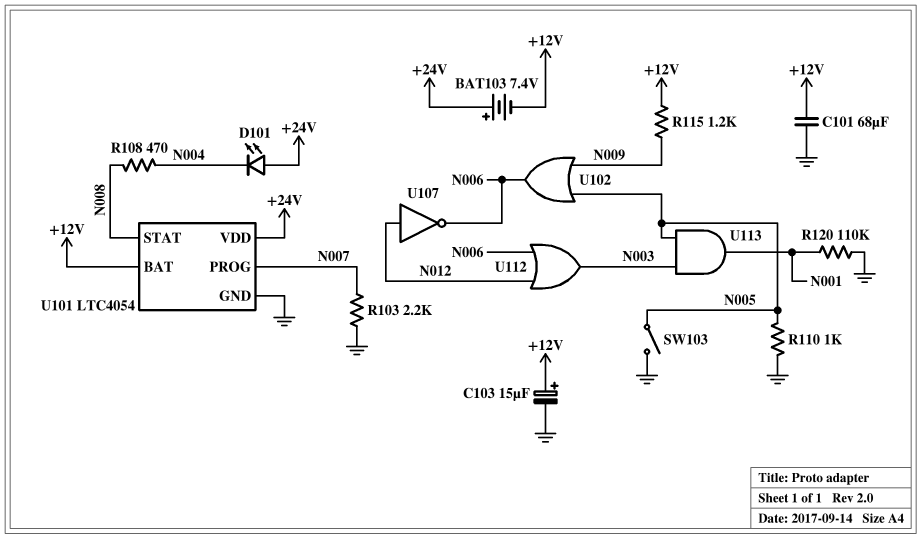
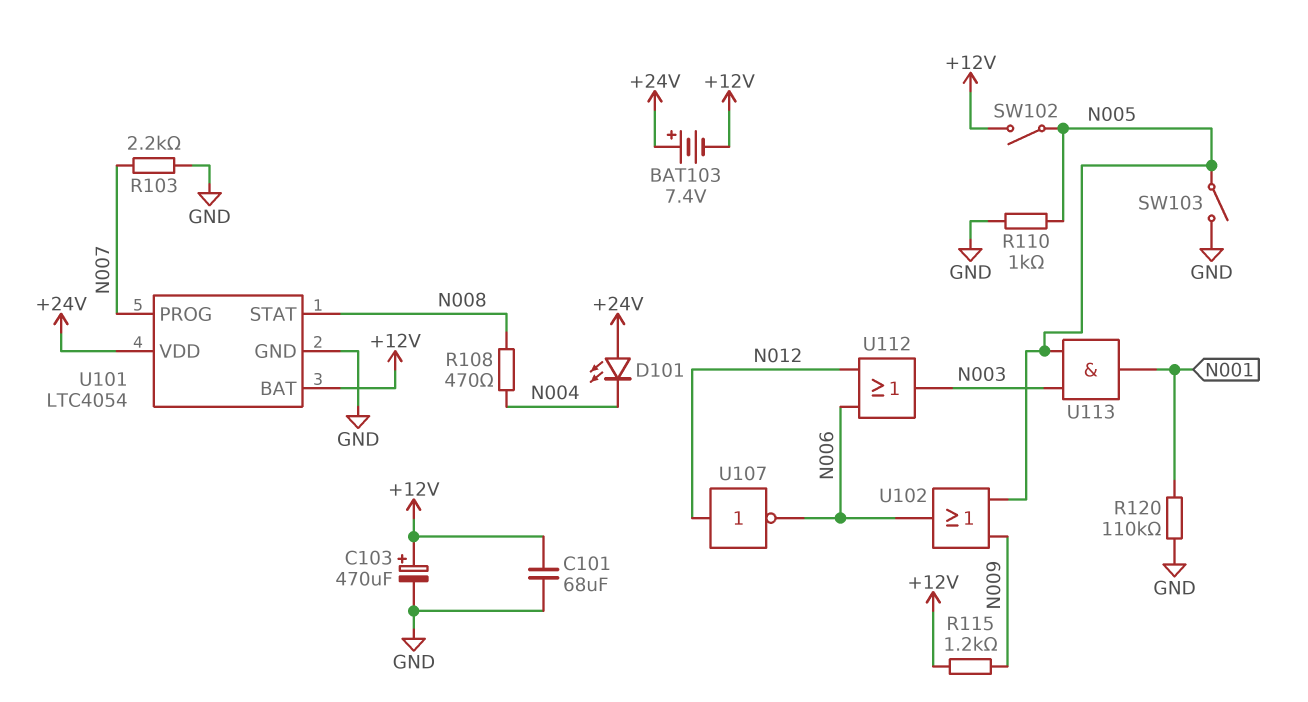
C103: 15uF (plus +12V, minus GND) -> 470uF (plus +12V, minus GND)
SW102: none -> switch (+12V, N005)

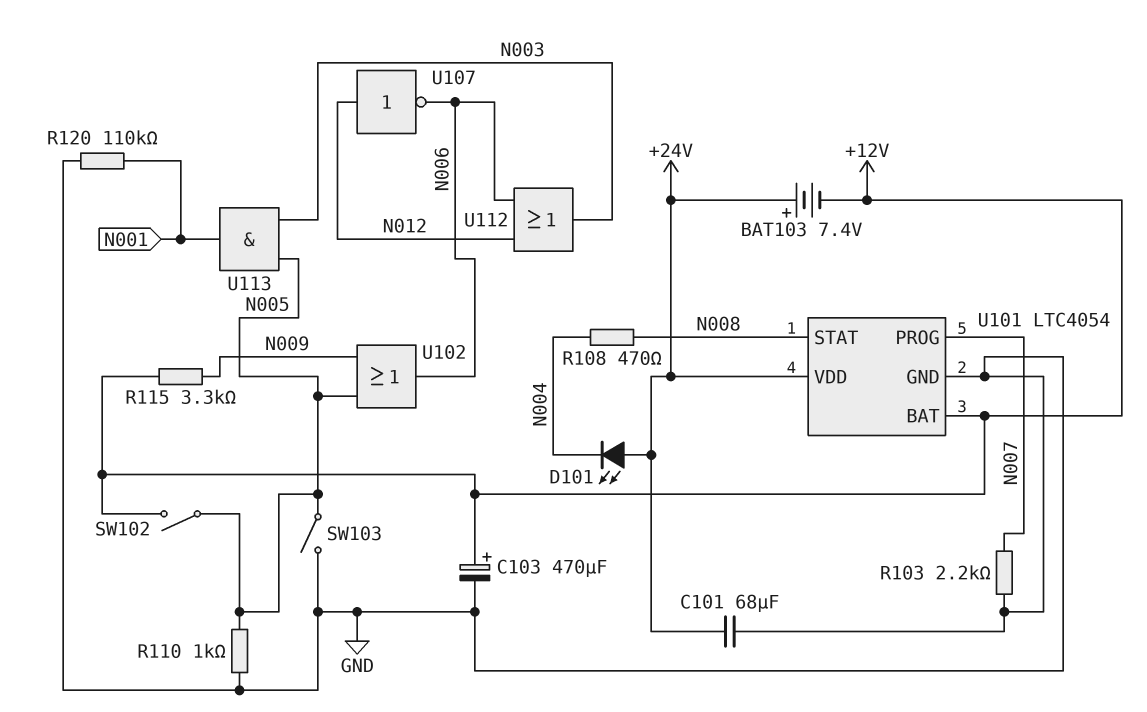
C101: 68uF (+12V, GND) -> 68uF (+24V, GND)
R115: 1.2k (+12V, N009) -> 3.3k (+12V, N009)

